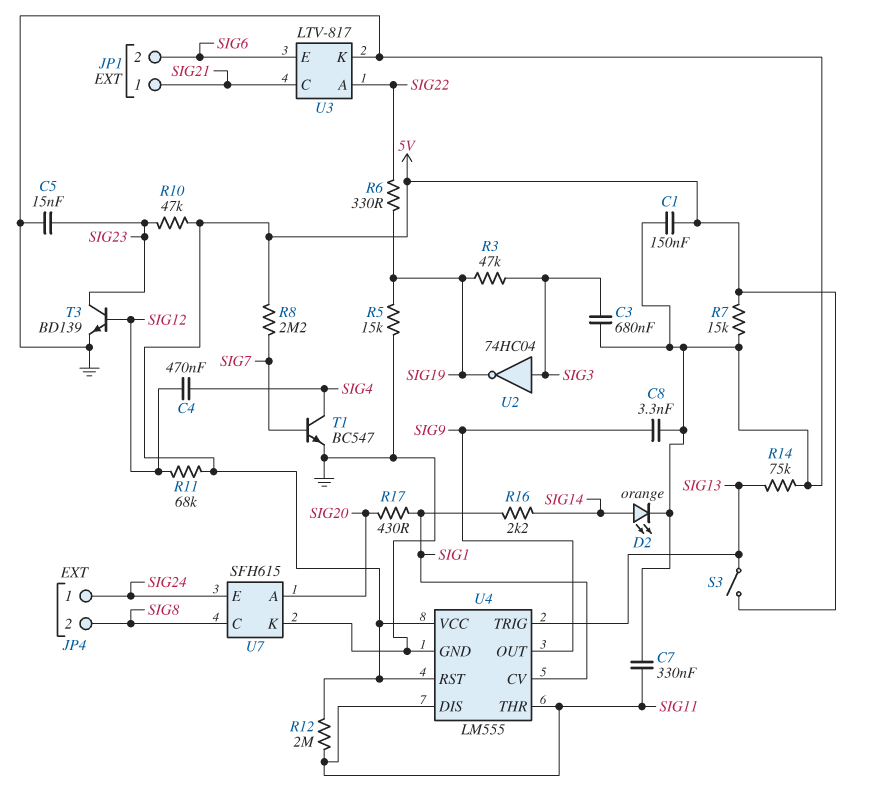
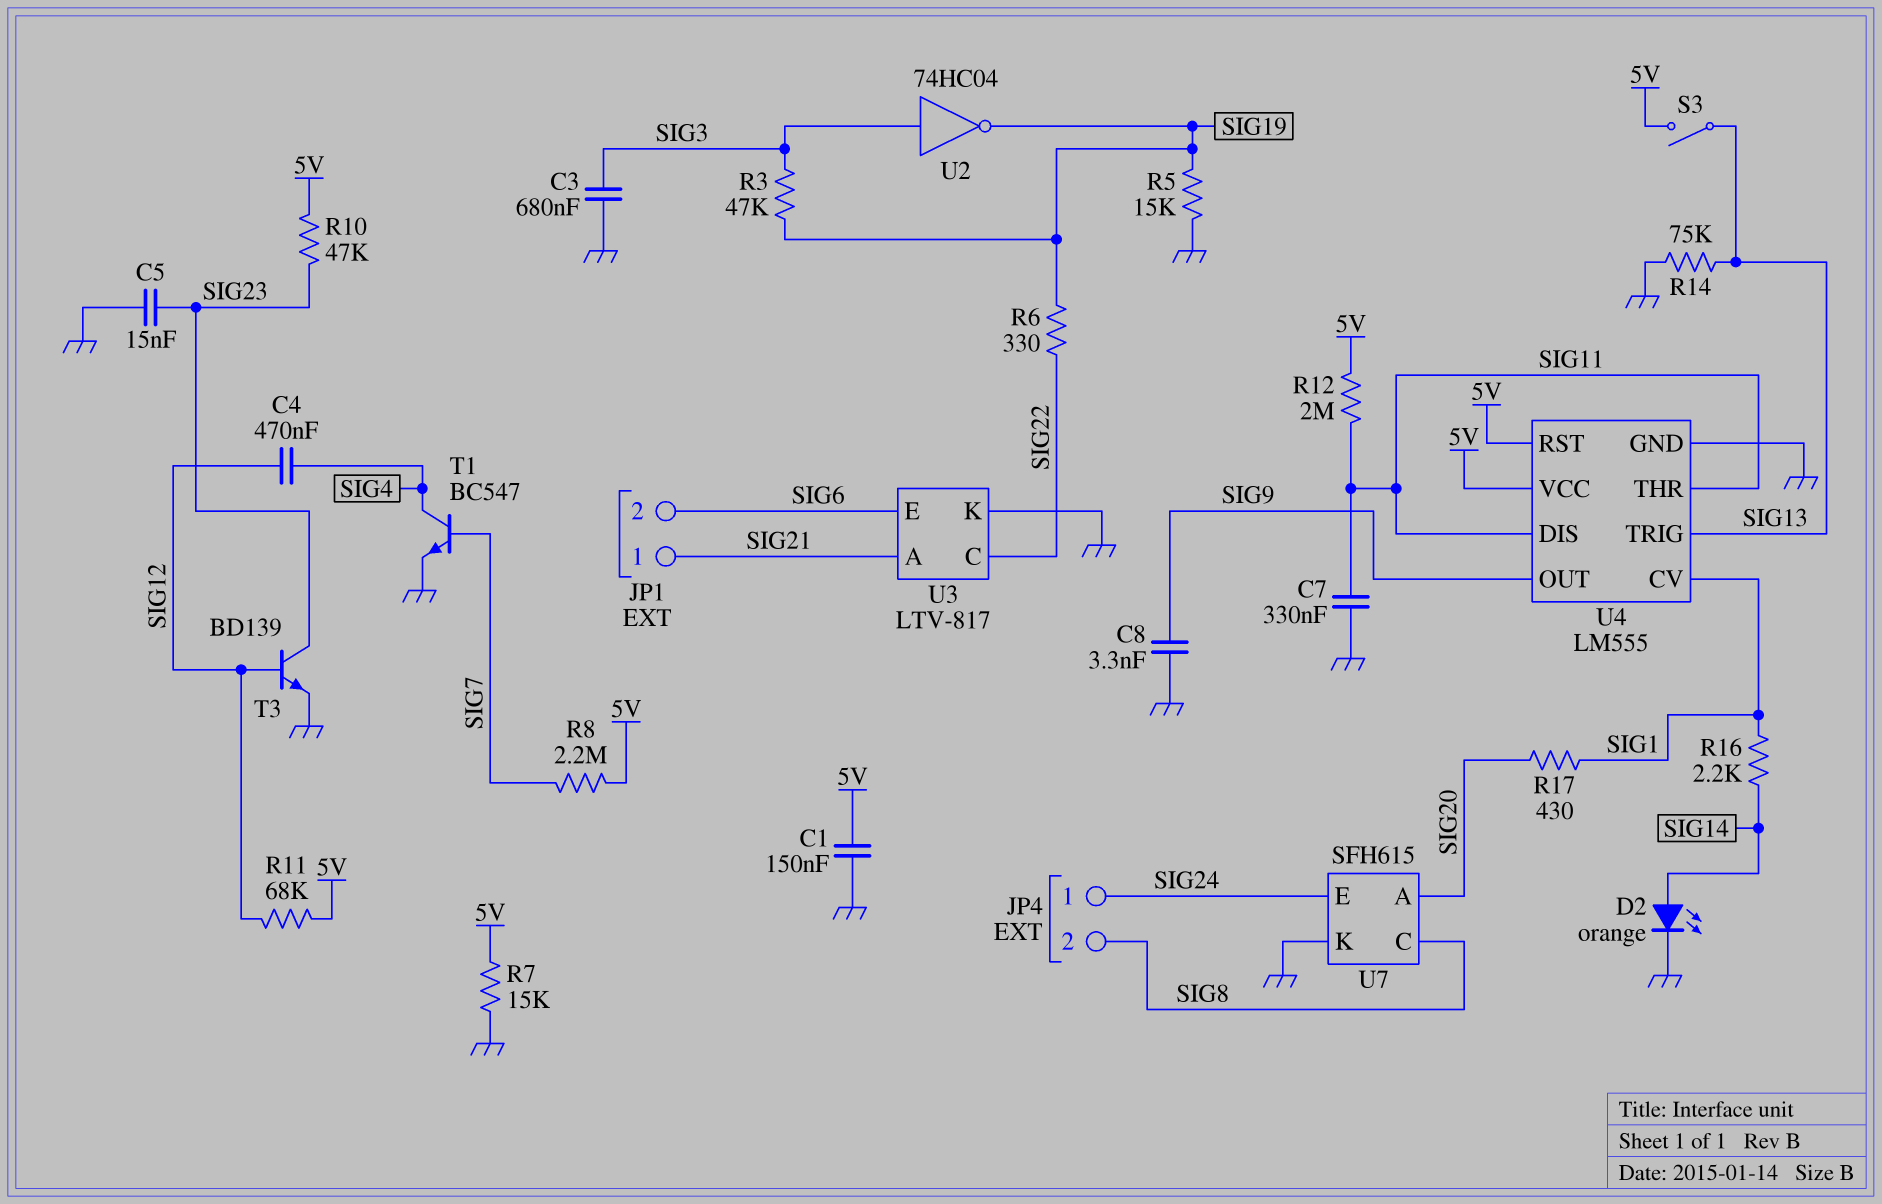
U3 pin A: SIG22 -> SIG21
U3 pin C: SIG21 -> SIG22

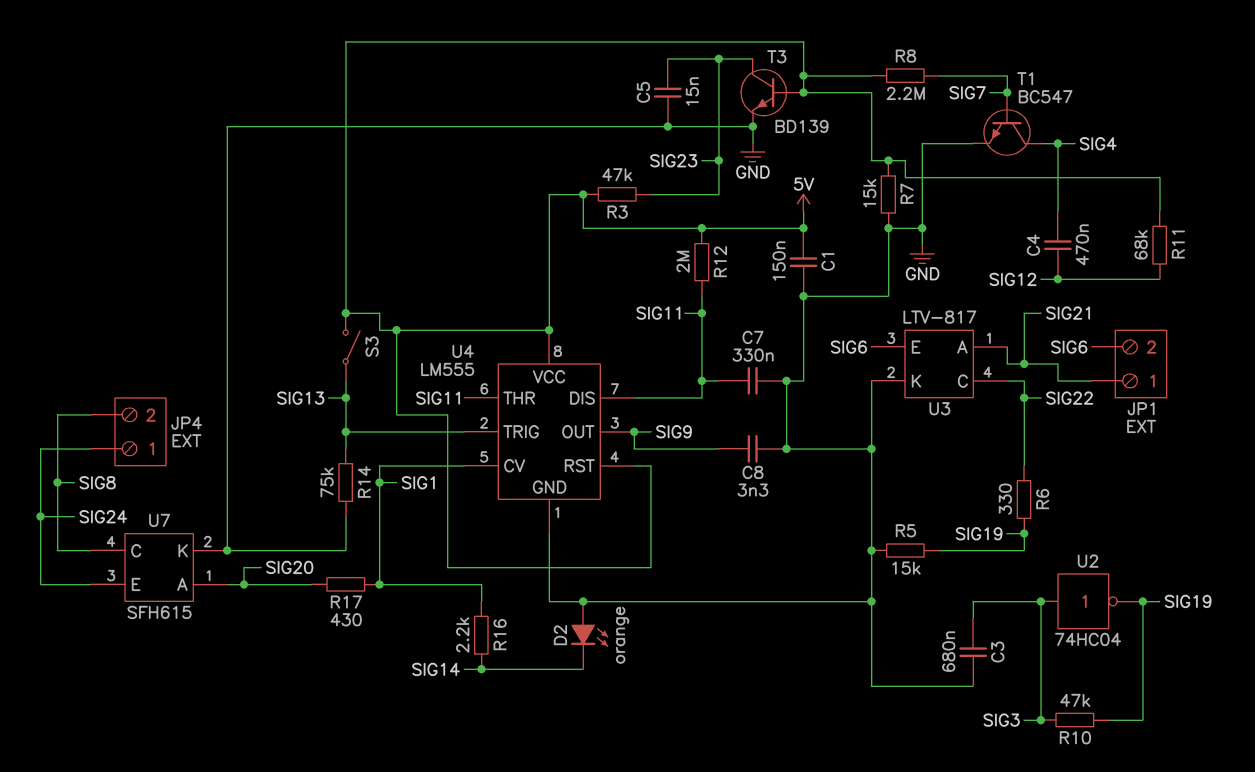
D2: LED orange (A SIG14, K GND) -> LED orange (A GND, K SIG14)
R3: 47k (SIG3, SIG19) -> 47k (5V, SIG23)
R10: 47k (5V, SIG23) -> 47k (SIG3, SIG19)
T3: NPN BD139 (B SIG12, C SIG23, E GND) -> NPN BD139 (B 5V, C SIG23, E GND)

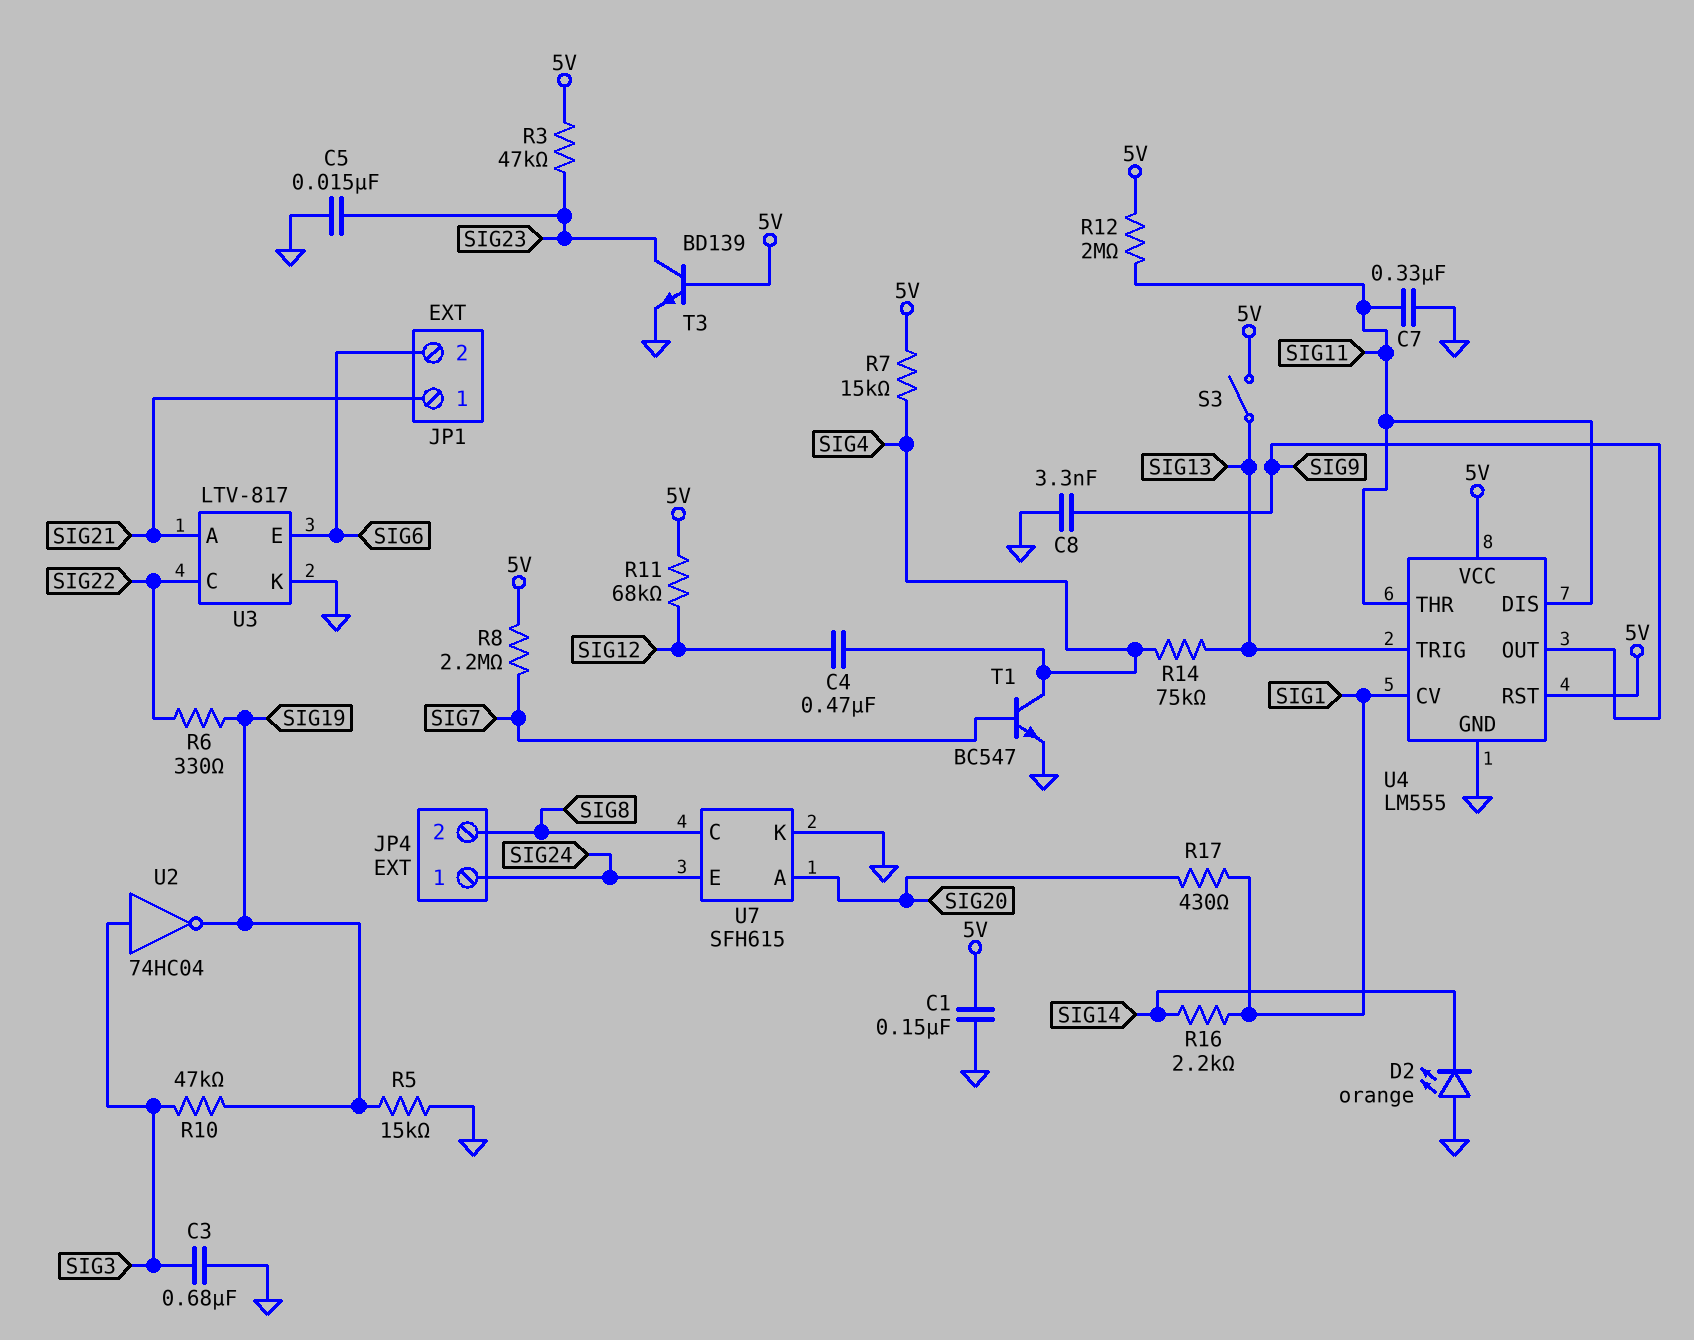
R7: 15k (5V, GND) -> 15k (5V, SIG4)
R14: 75k (GND, SIG13) -> 75k (SIG4, SIG13)

